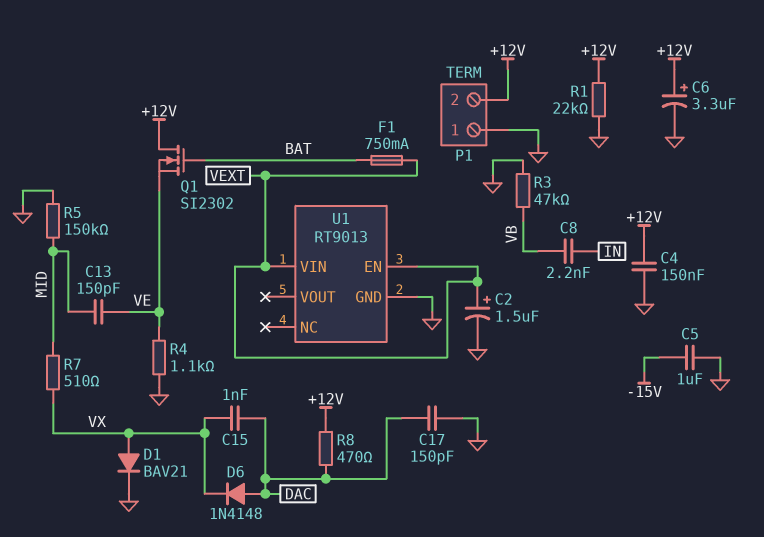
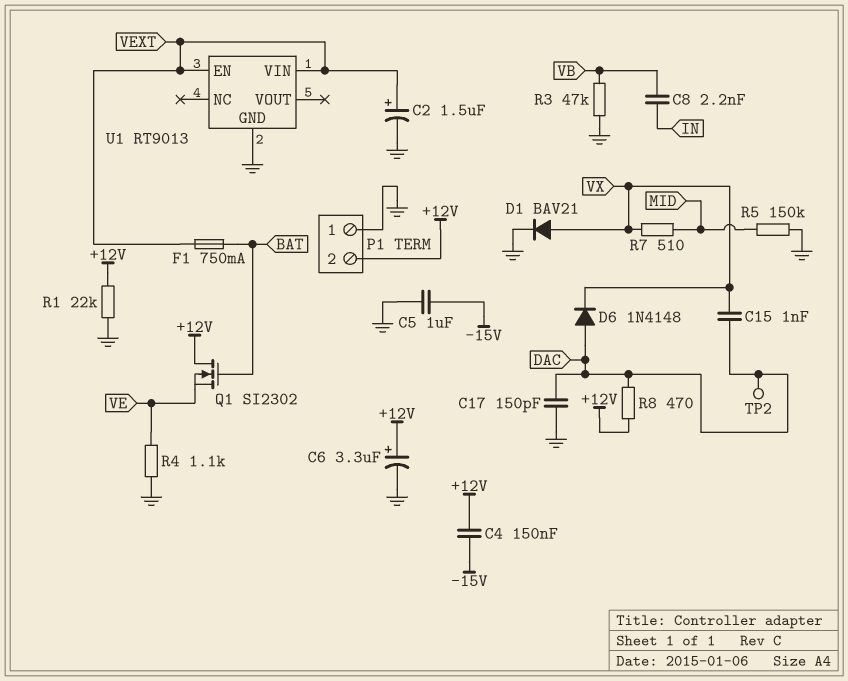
C4: 150nF (+12V, GND) -> 150nF (+12V, -15V)
C13: 150pF (MID, VE) -> none
TP2: none -> test point (DAC)

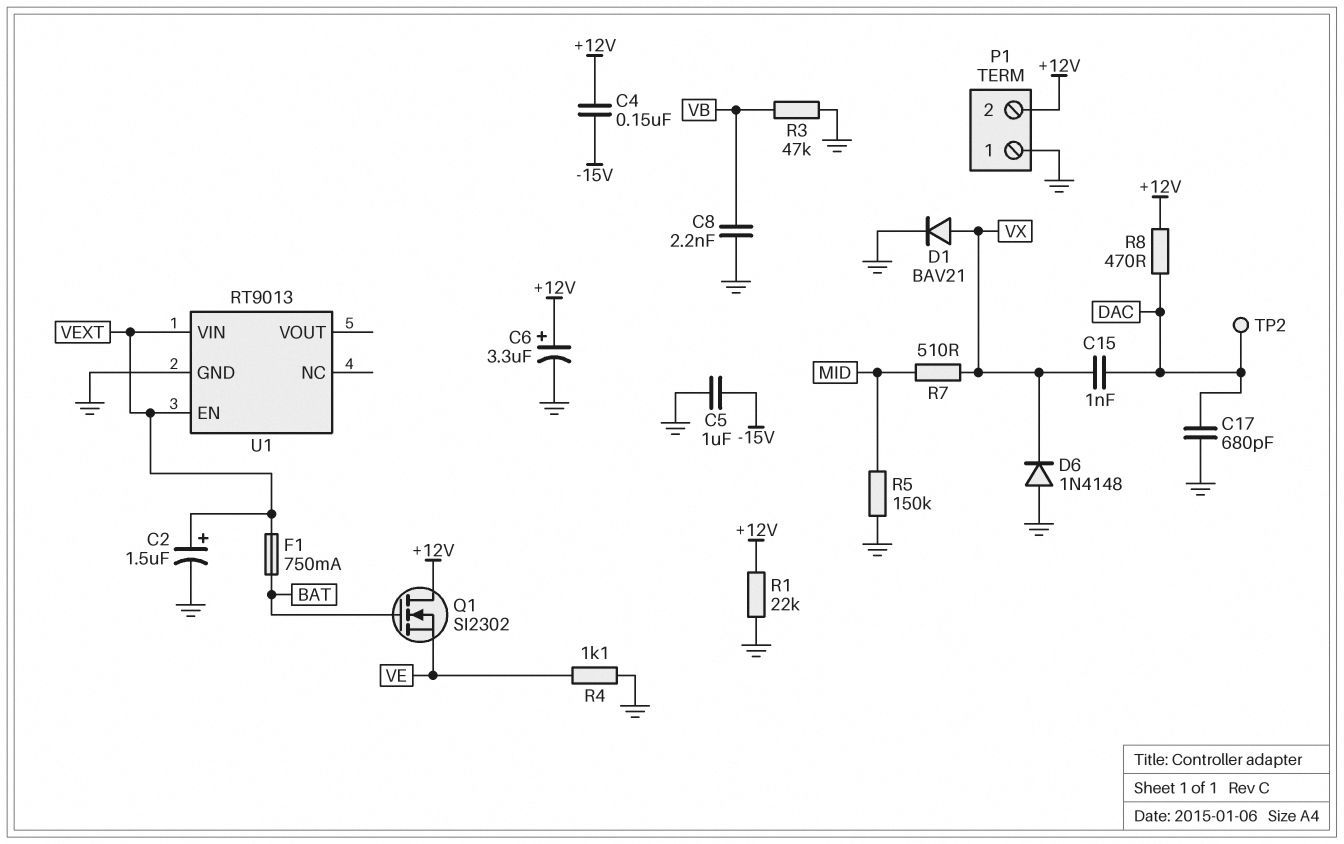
C8: 2.2nF (IN, VB) -> 2.2nF (GND, VB)
C17: 150pF (DAC, GND) -> 680pF (DAC, GND)
D6: diode 1N4148 (A DAC, K VX) -> diode 1N4148 (A GND, K VX)

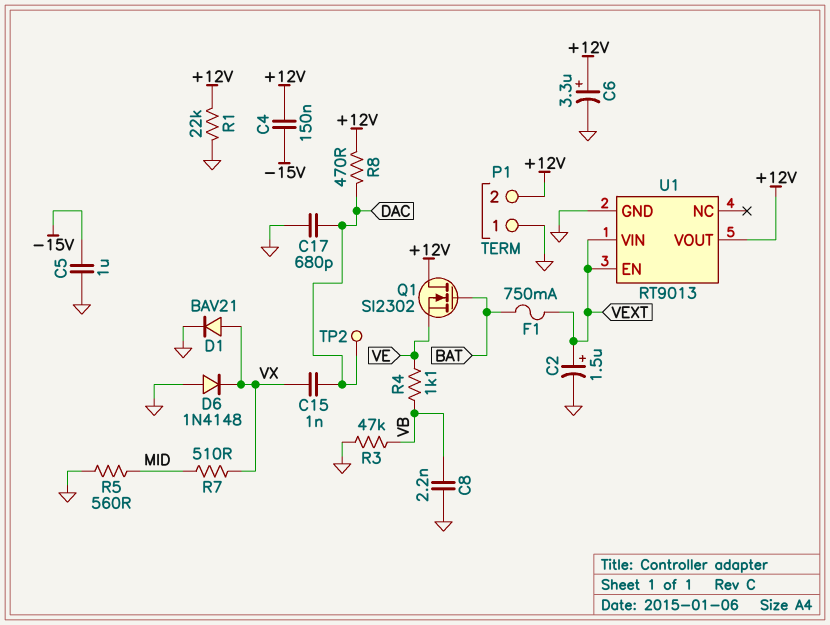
R4: 1.1k (GND, VE) -> 1.1k (VB, VE)
R5: 150k (GND, MID) -> 560 (GND, MID)
U1 pin VOUT: none -> +12V

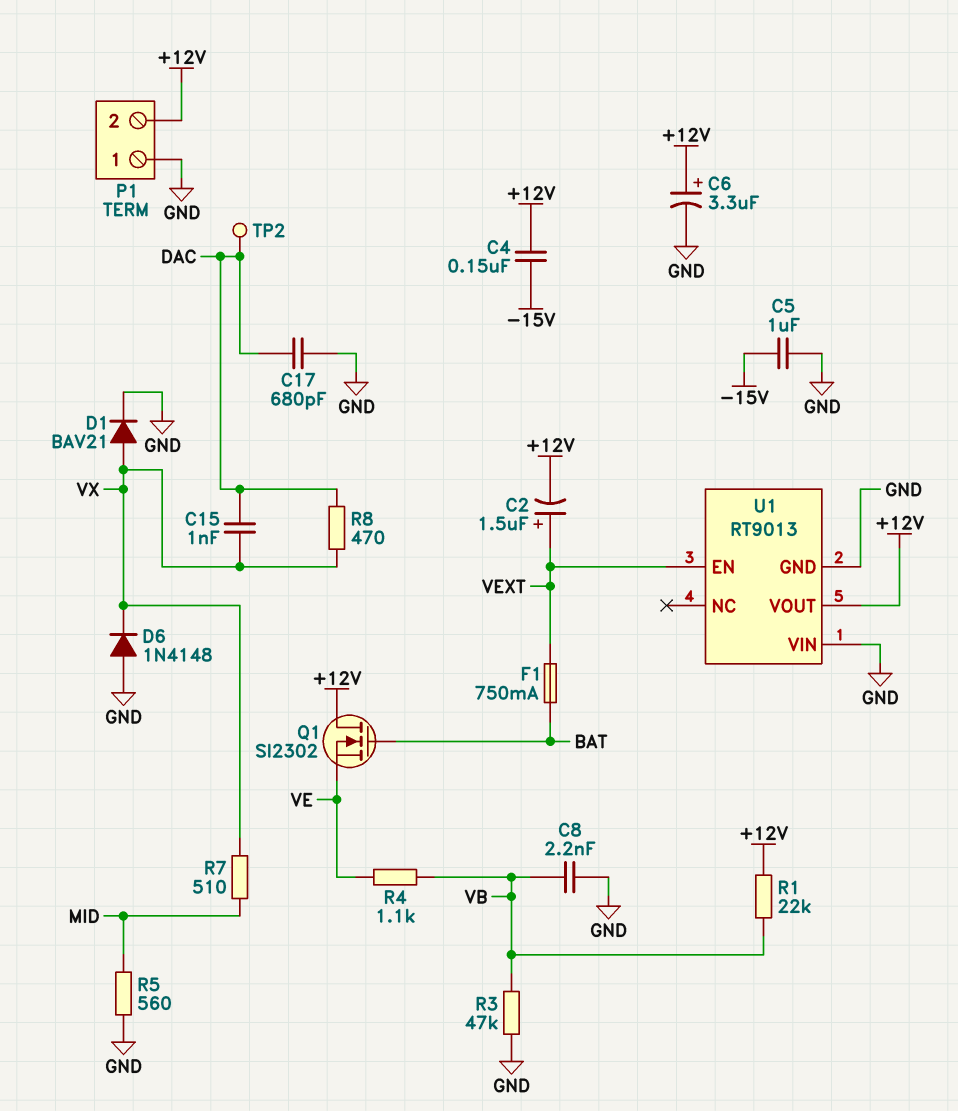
C2: 1.5uF (plus VEXT, minus GND) -> 1.5uF (plus VEXT, minus +12V)
R1: 22k (+12V, GND) -> 22k (+12V, VB)
R8: 470 (+12V, DAC) -> 470 (DAC, VX)
U1 pin VIN: VEXT -> GND

